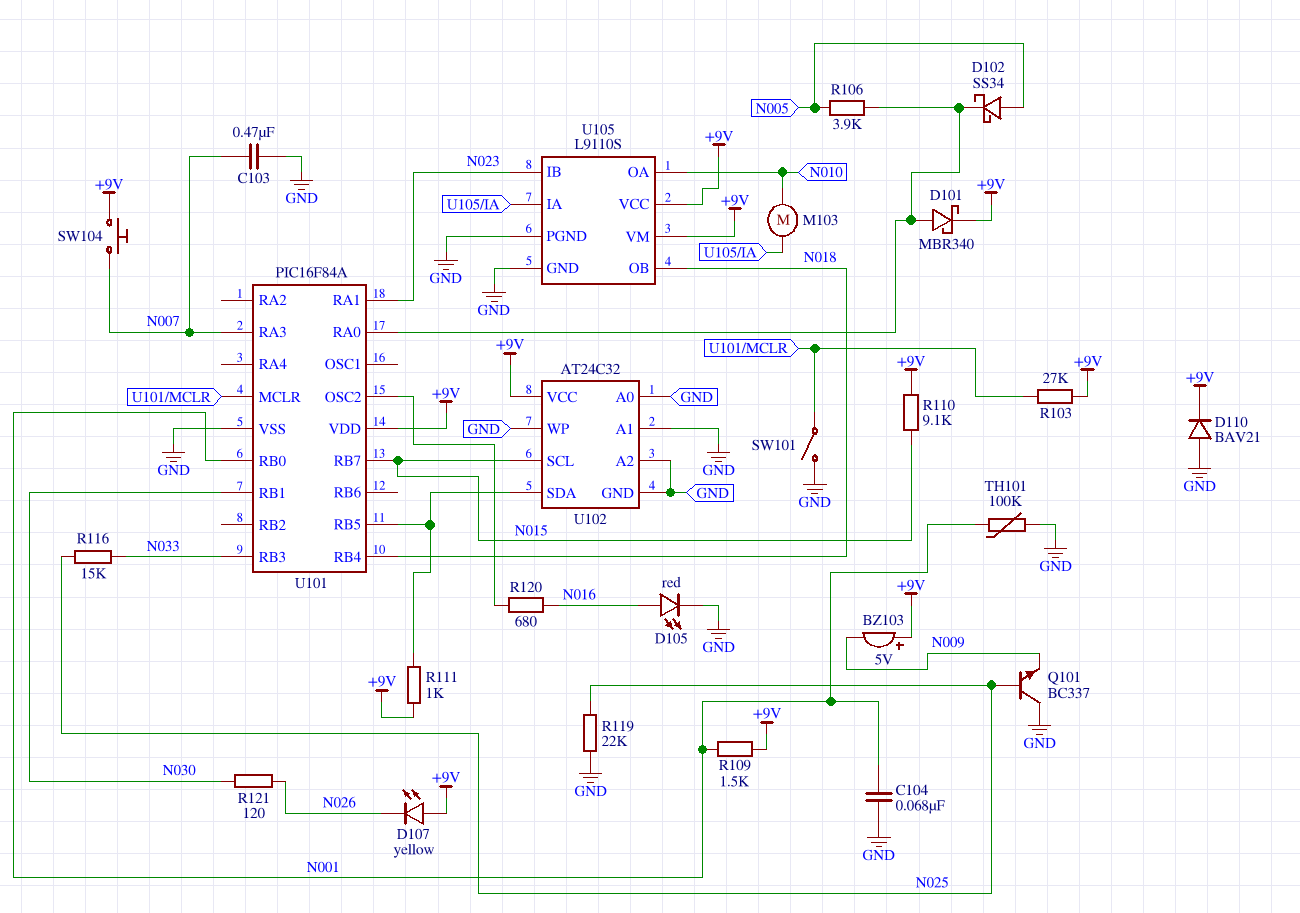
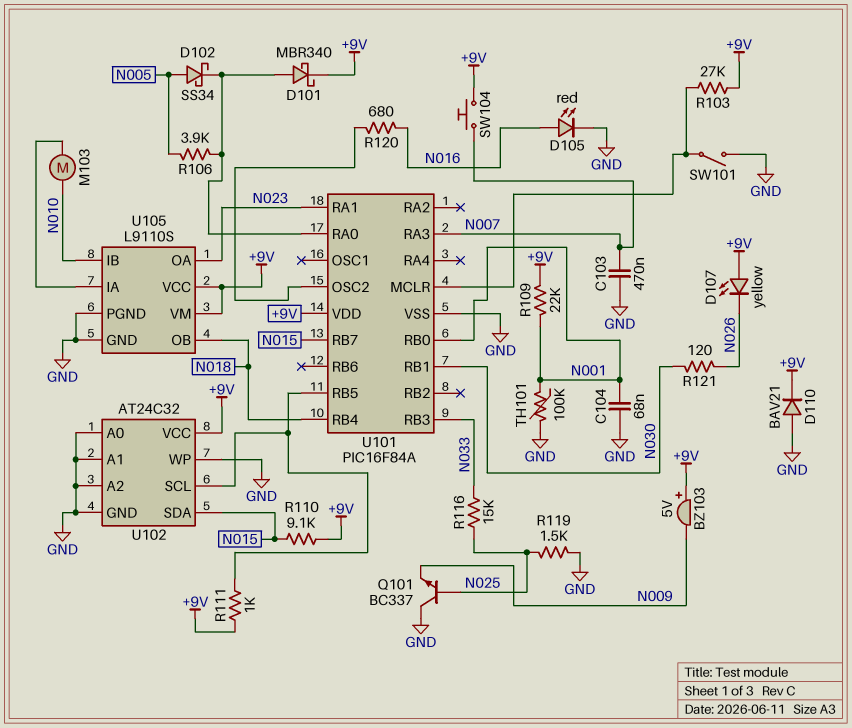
R109: 1.5k (+9V, N001) -> 22k (+9V, N001)
R119: 22k (GND, N025) -> 1.5k (GND, N025)
U102 pin SCL: N015 -> U101/RB5
U102 pin SDA: U101/RB5 -> N015
U105 pin IB: N023 -> N010
U105 pin OA: N010 -> N023

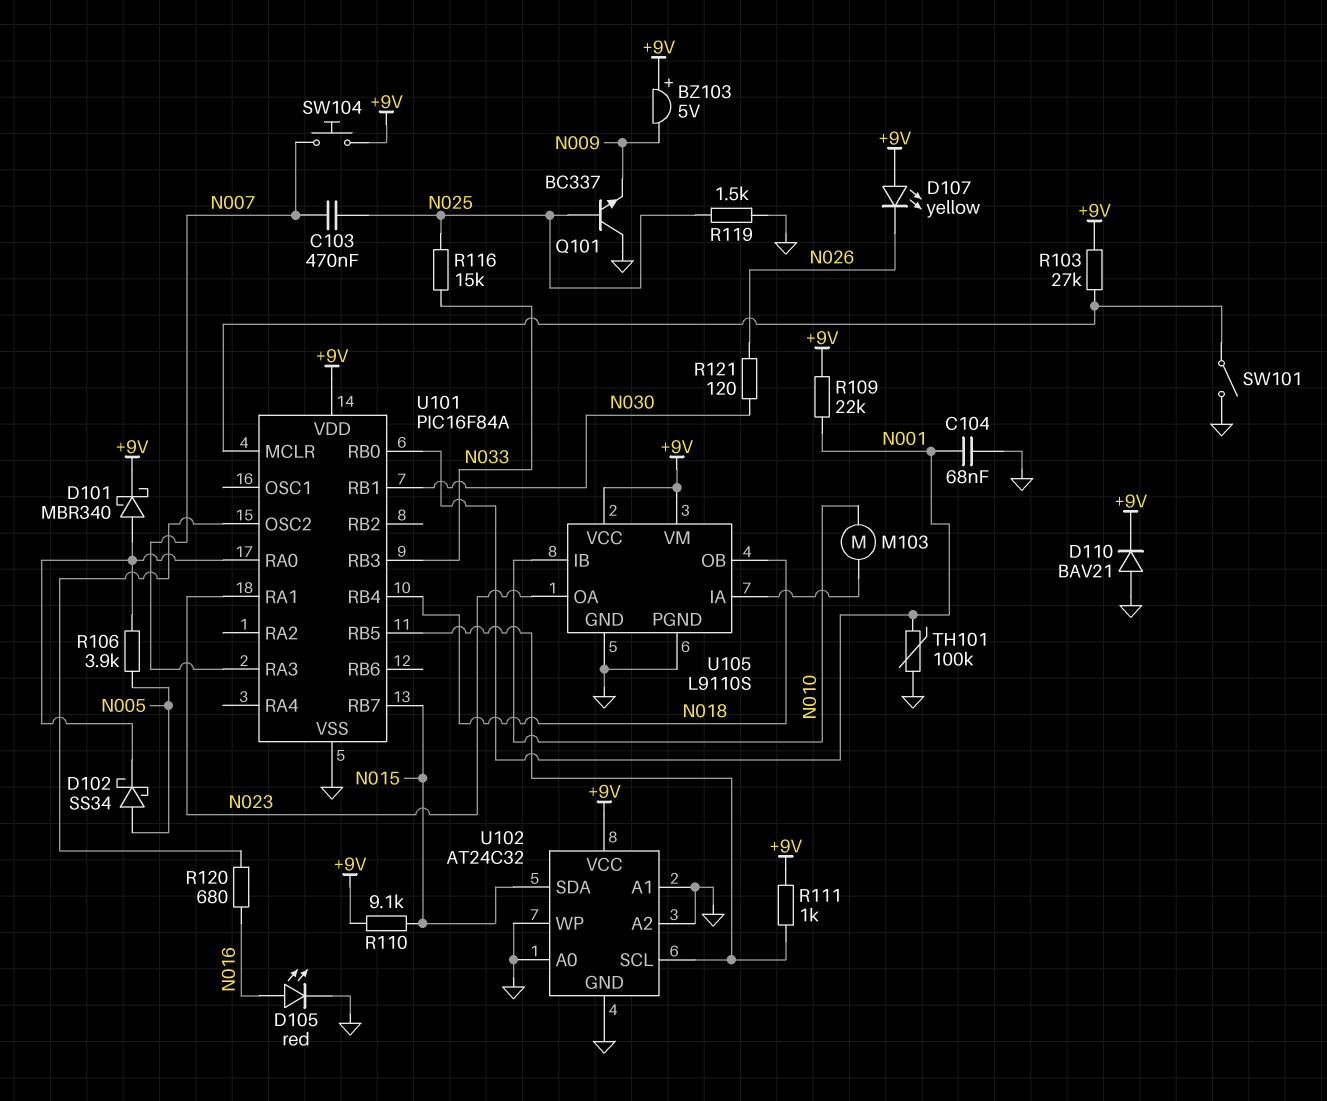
C103: 470nF (GND, N007) -> 470nF (N007, N025)

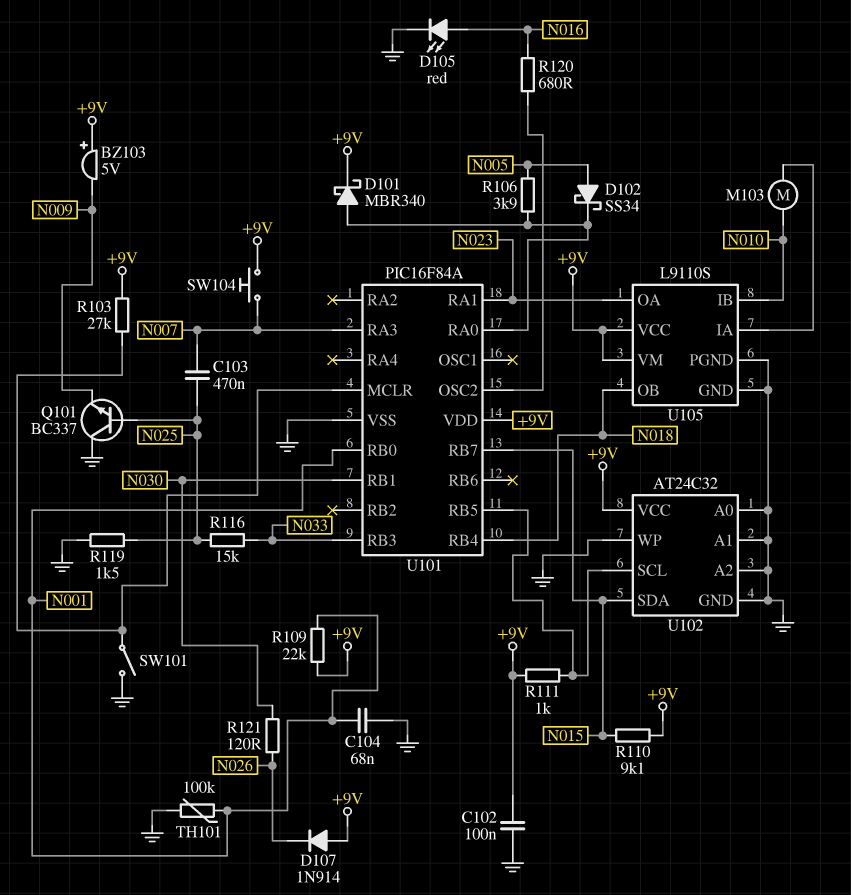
C102: none -> 100nF (+9V, GND)
D107: LED yellow (A +9V, K N026) -> diode 1N914 (A +9V, K N026)
D110: diode BAV21 (A GND, K +9V) -> none

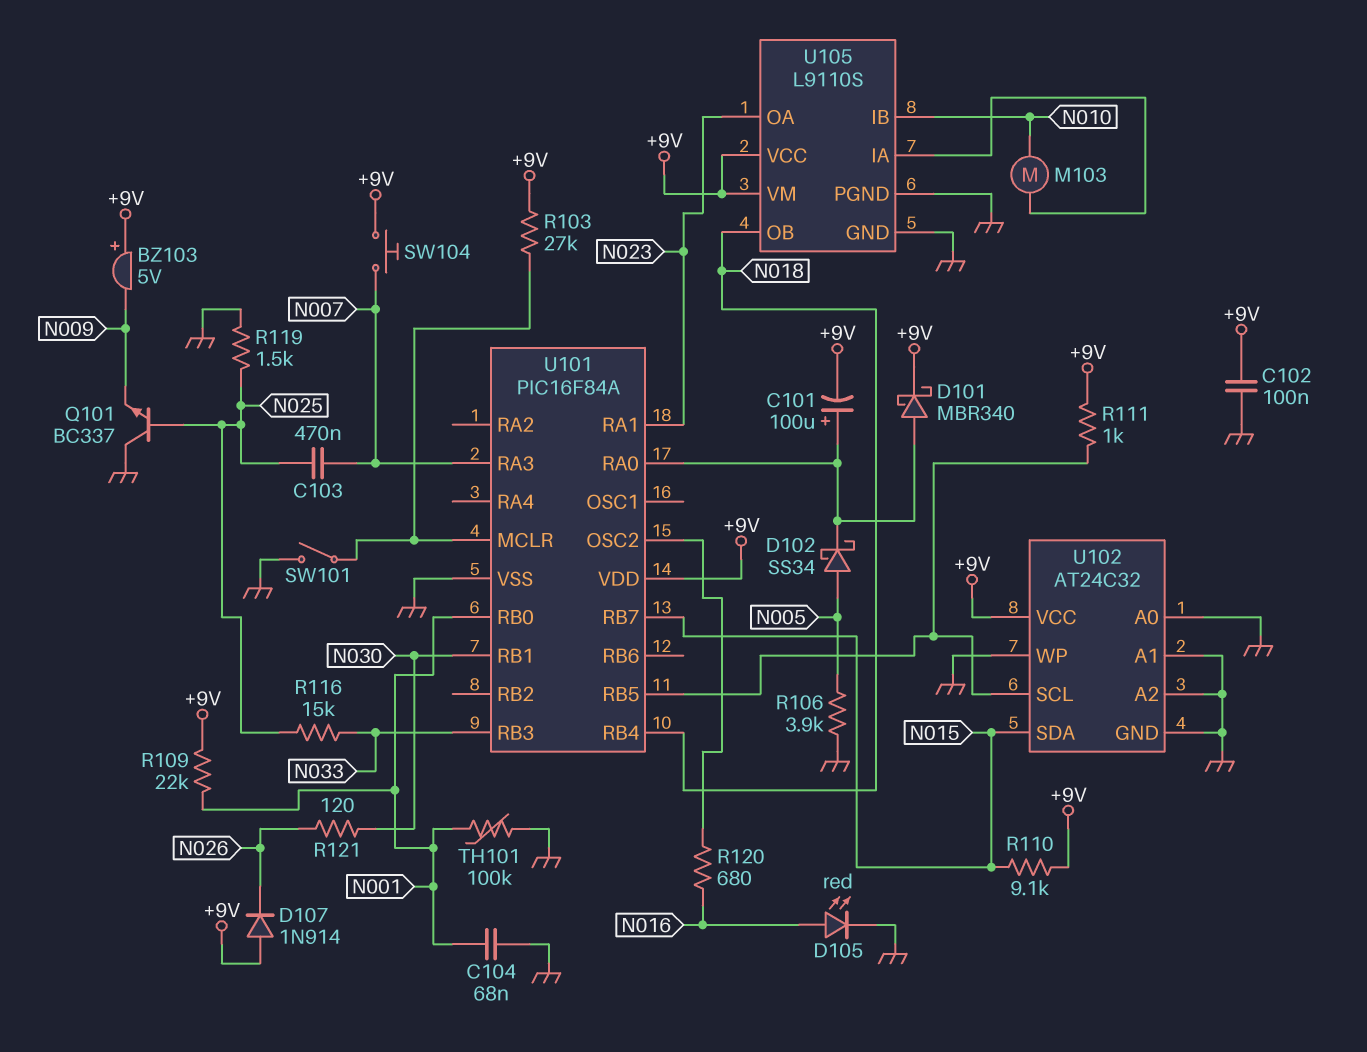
C101: none -> 100uF (plus U101/RA0, minus +9V)
R106: 3.9k (N005, U101/RA0) -> 3.9k (GND, N005)

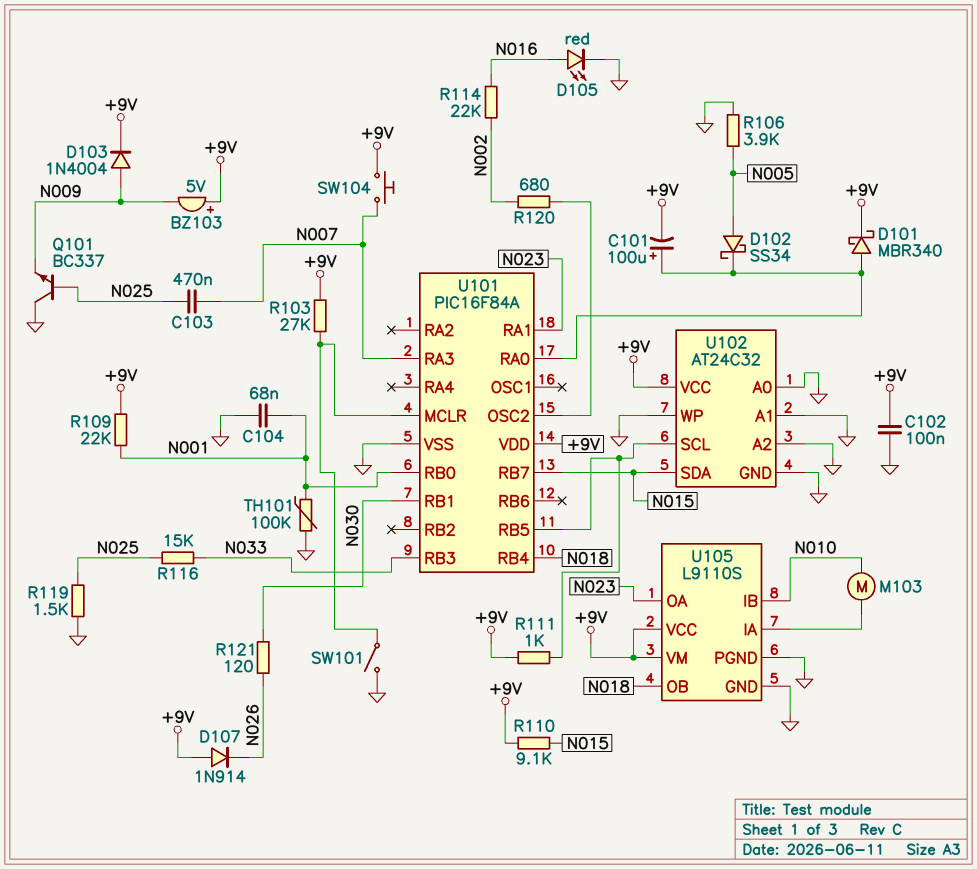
D103: none -> diode 1N4004 (A N009, K +9V)
R114: none -> 22k (N002, N016)
R120: 680 (N016, U101/OSC2) -> 680 (N002, U101/OSC2)

